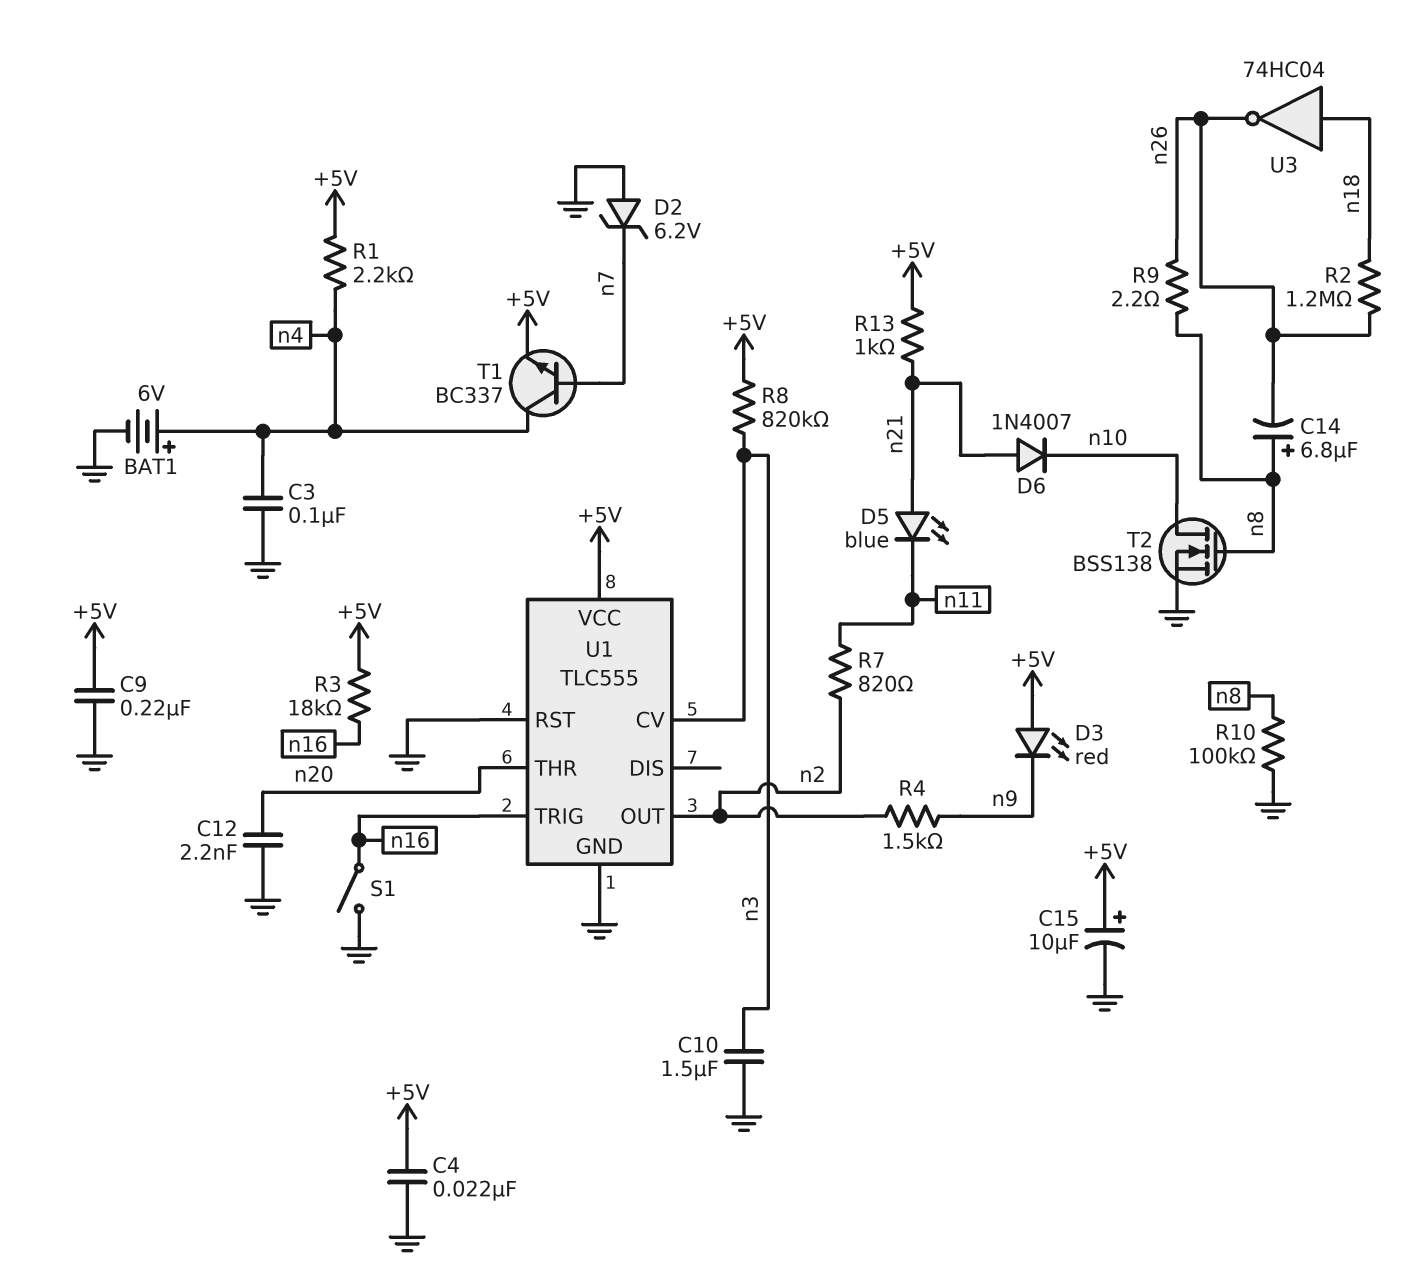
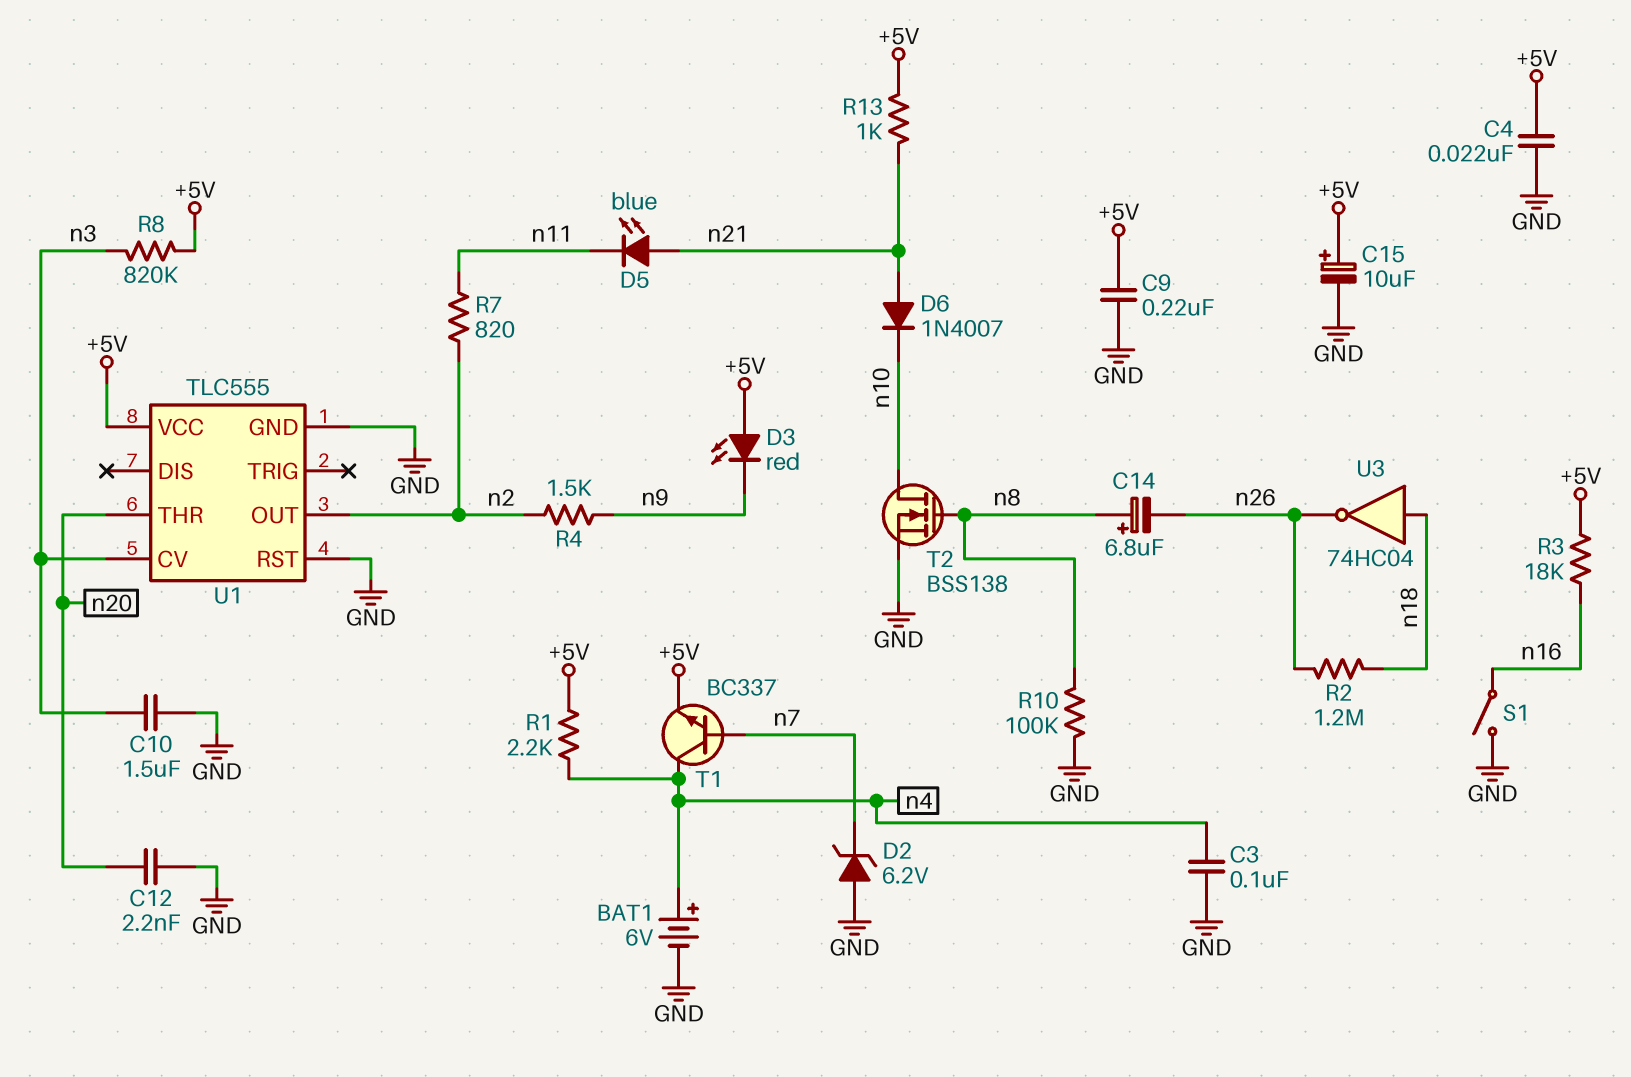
R9: 2.2 (n8, n26) -> none
U1 pin TRIG: n16 -> none

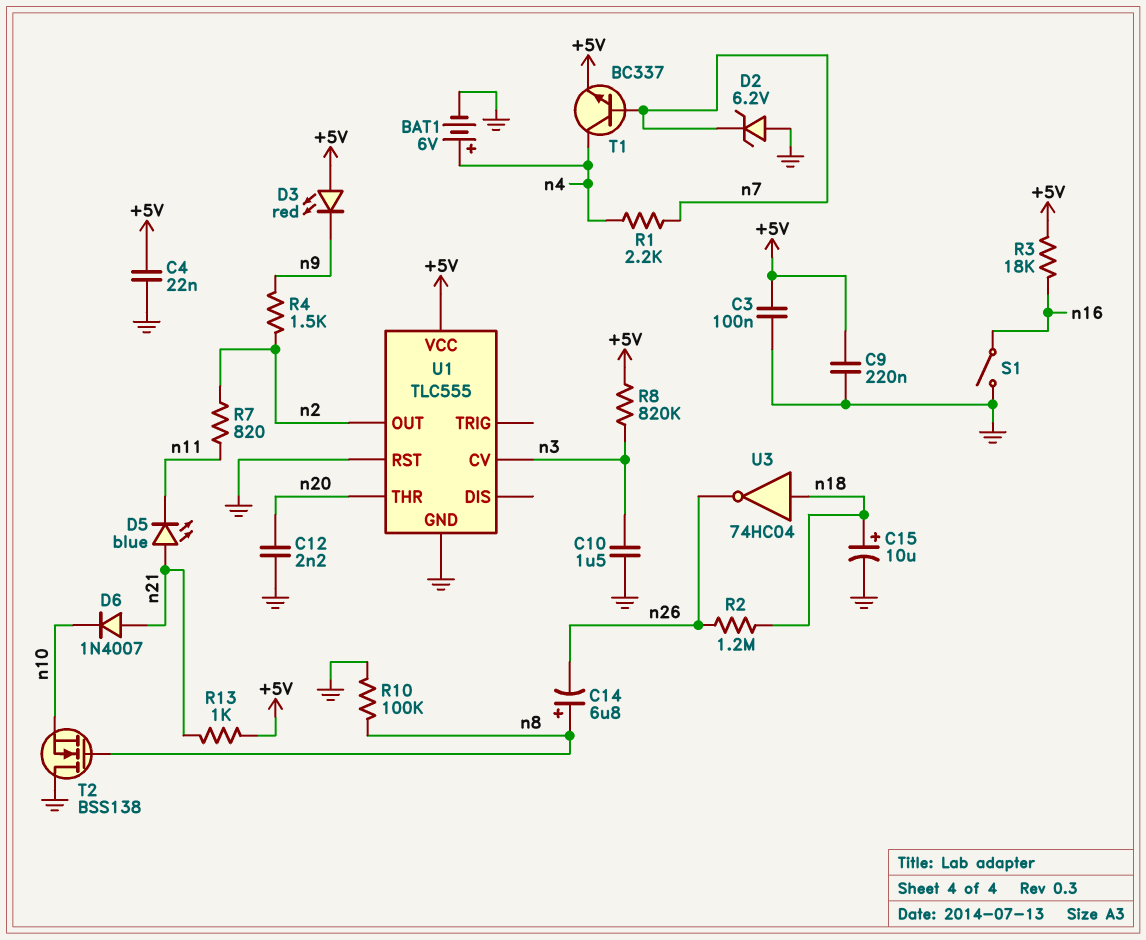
C3: 100nF (GND, n4) -> 100nF (+5V, GND)
C15: 10uF (plus +5V, minus GND) -> 10uF (plus n18, minus GND)
R1: 2.2k (+5V, n4) -> 2.2k (n4, n7)
T2: NMOS BSS138 (G n8, D n10, S GND) -> NMOS BSS138 (G n8, D GND, S n10)

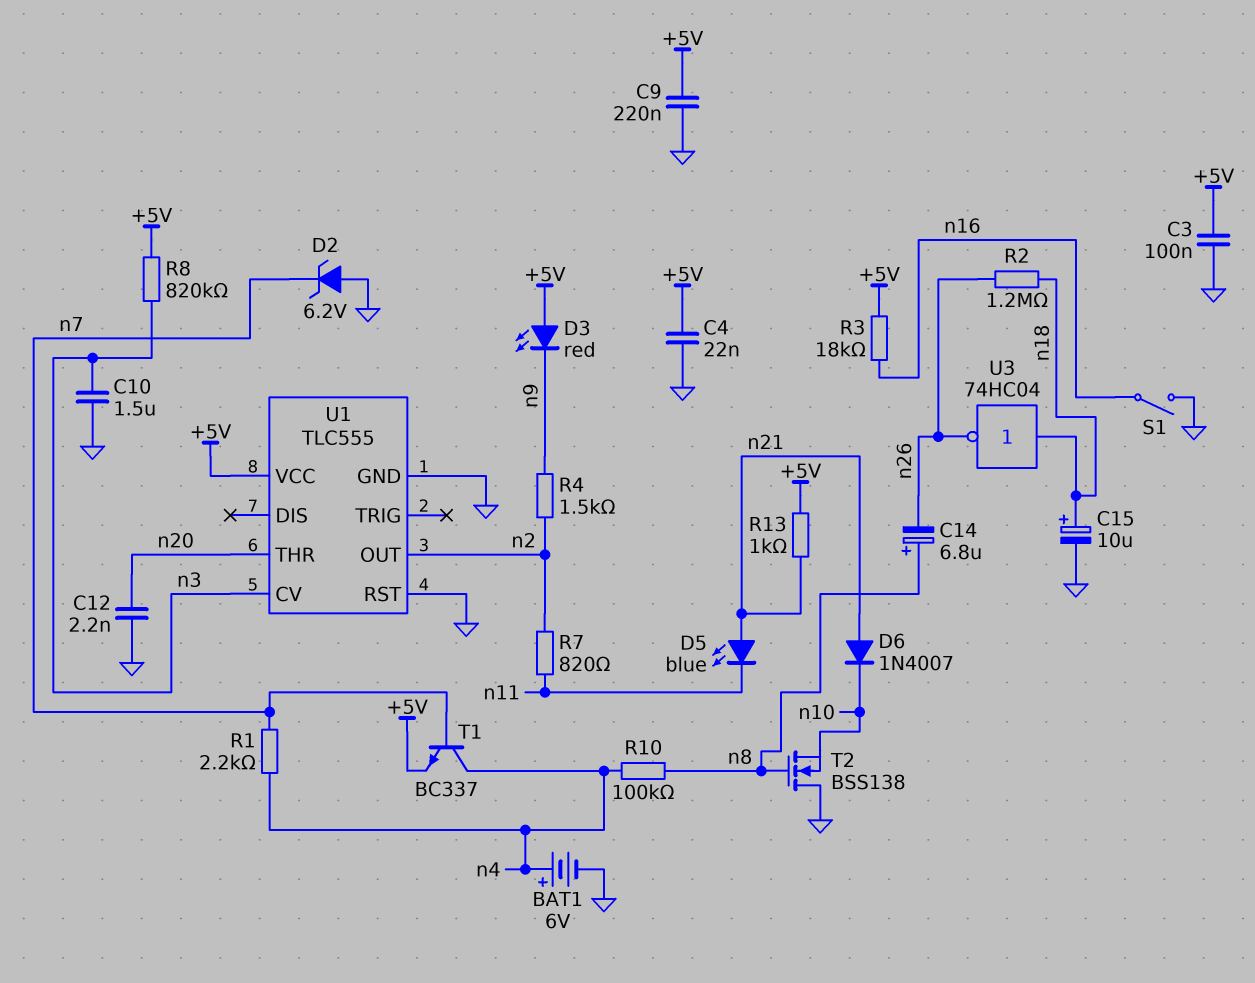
R10: 100k (GND, n8) -> 100k (n4, n8)

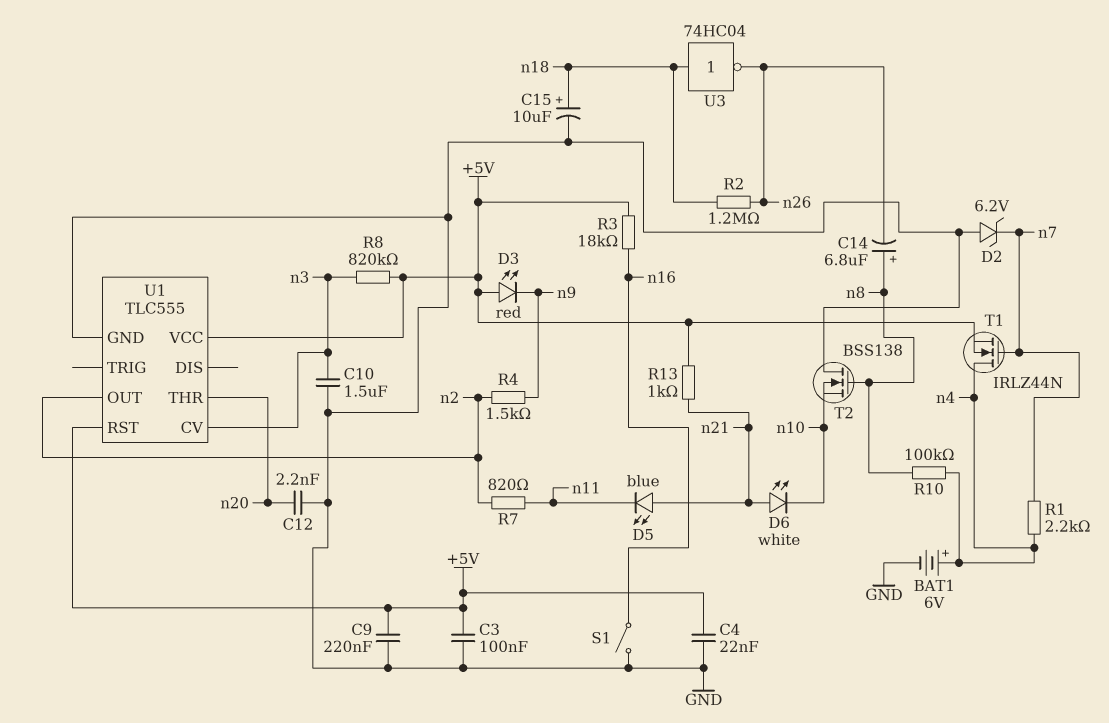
D6: diode 1N4007 (A n21, K n10) -> LED white (A n21, K n10)
T1: NPN BC337 (B n7, C n4, E +5V) -> NMOS IRLZ44N (G n7, D n4, S +5V)
U1 pin RST: GND -> +5V

